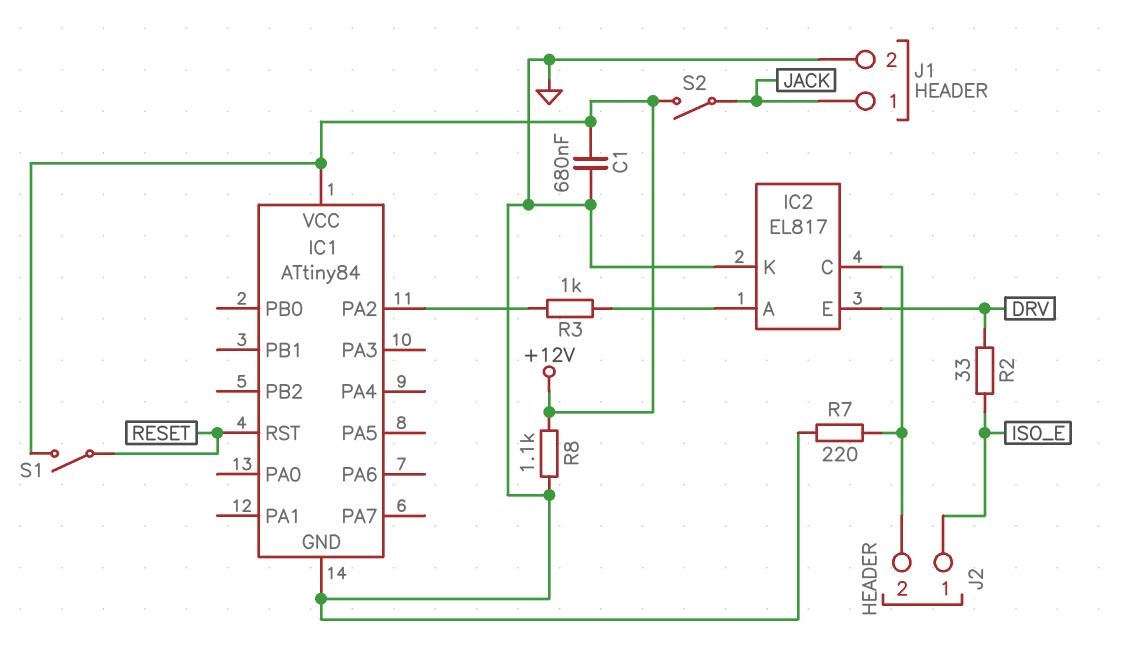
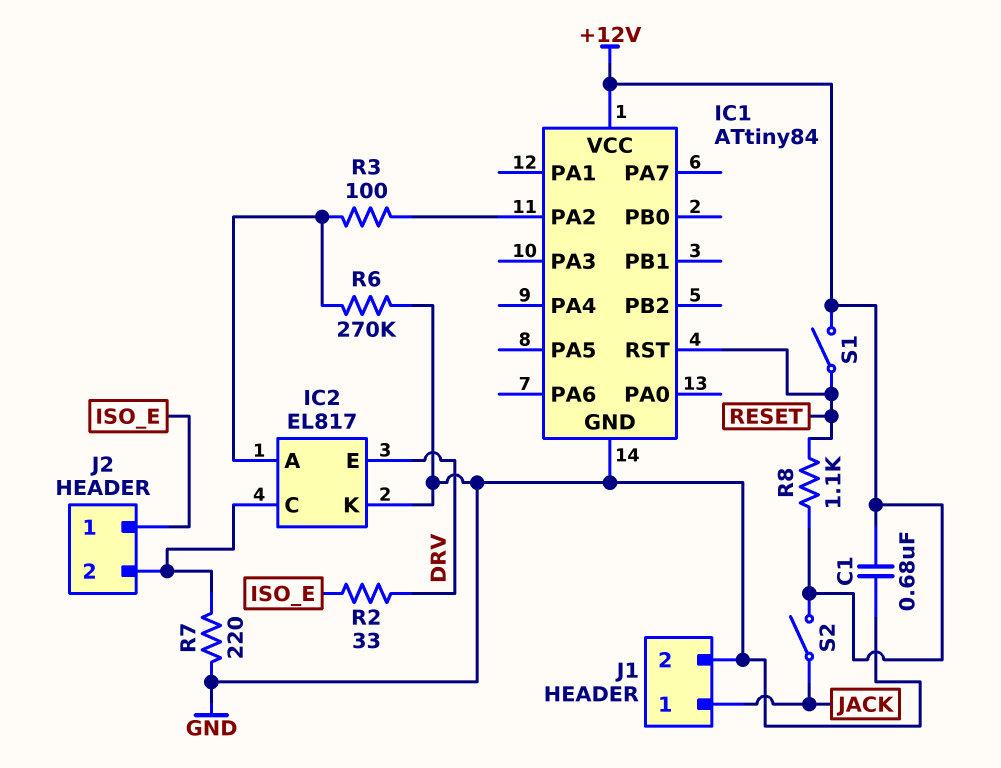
R3: 1k (IC1/PA2, IC2/A) -> 100 (IC1/PA2, IC2/A)
R6: none -> 270k (GND, IC2/A)
R8: 1.1k (+12V, GND) -> 1.1k (+12V, RESET)

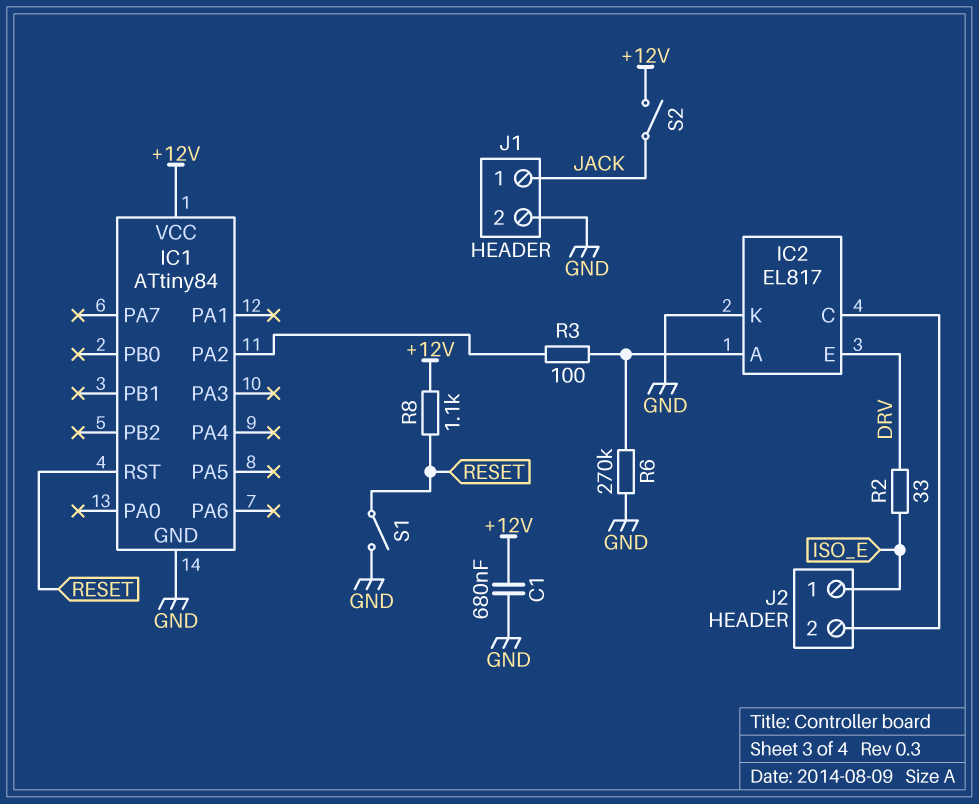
R7: 220 (GND, IC2/C) -> none
S1: switch (+12V, RESET) -> switch (GND, RESET)

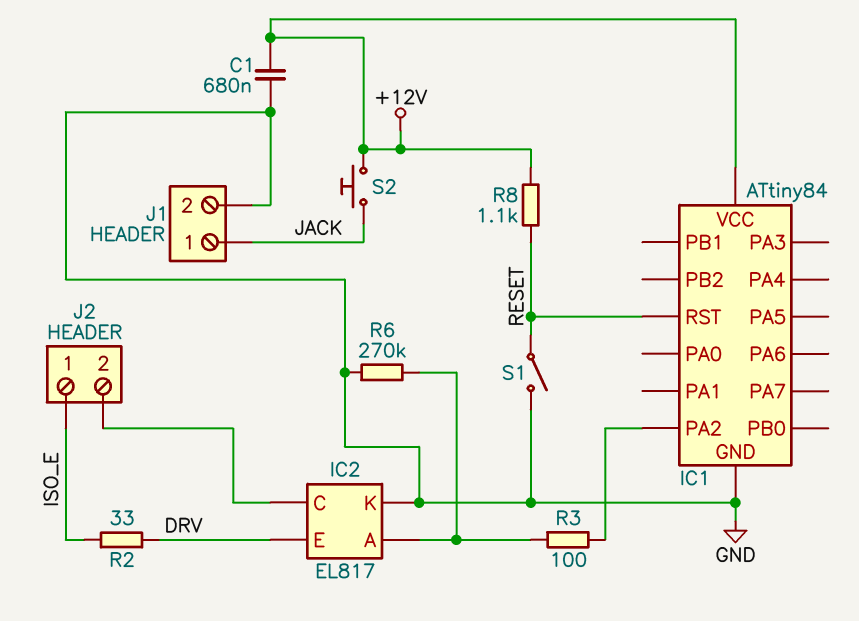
S2: switch (+12V, JACK) -> button (+12V, JACK)

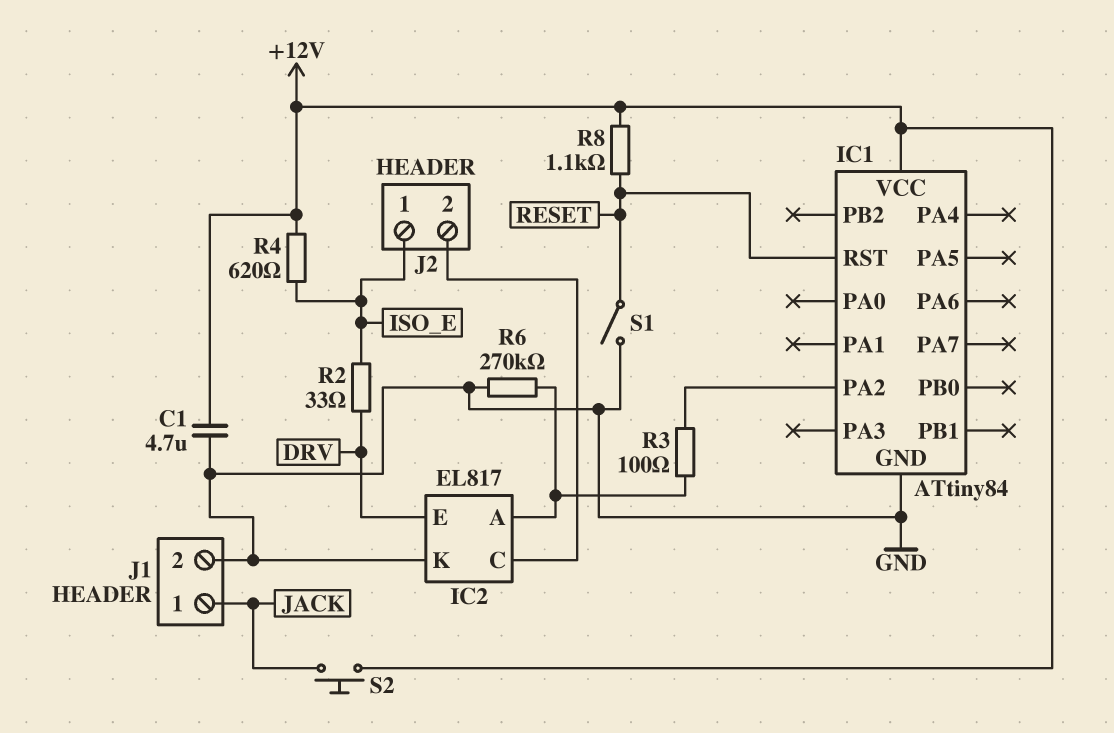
C1: 680nF (+12V, GND) -> 4.7uF (+12V, GND)
R4: none -> 620 (+12V, ISO_E)

